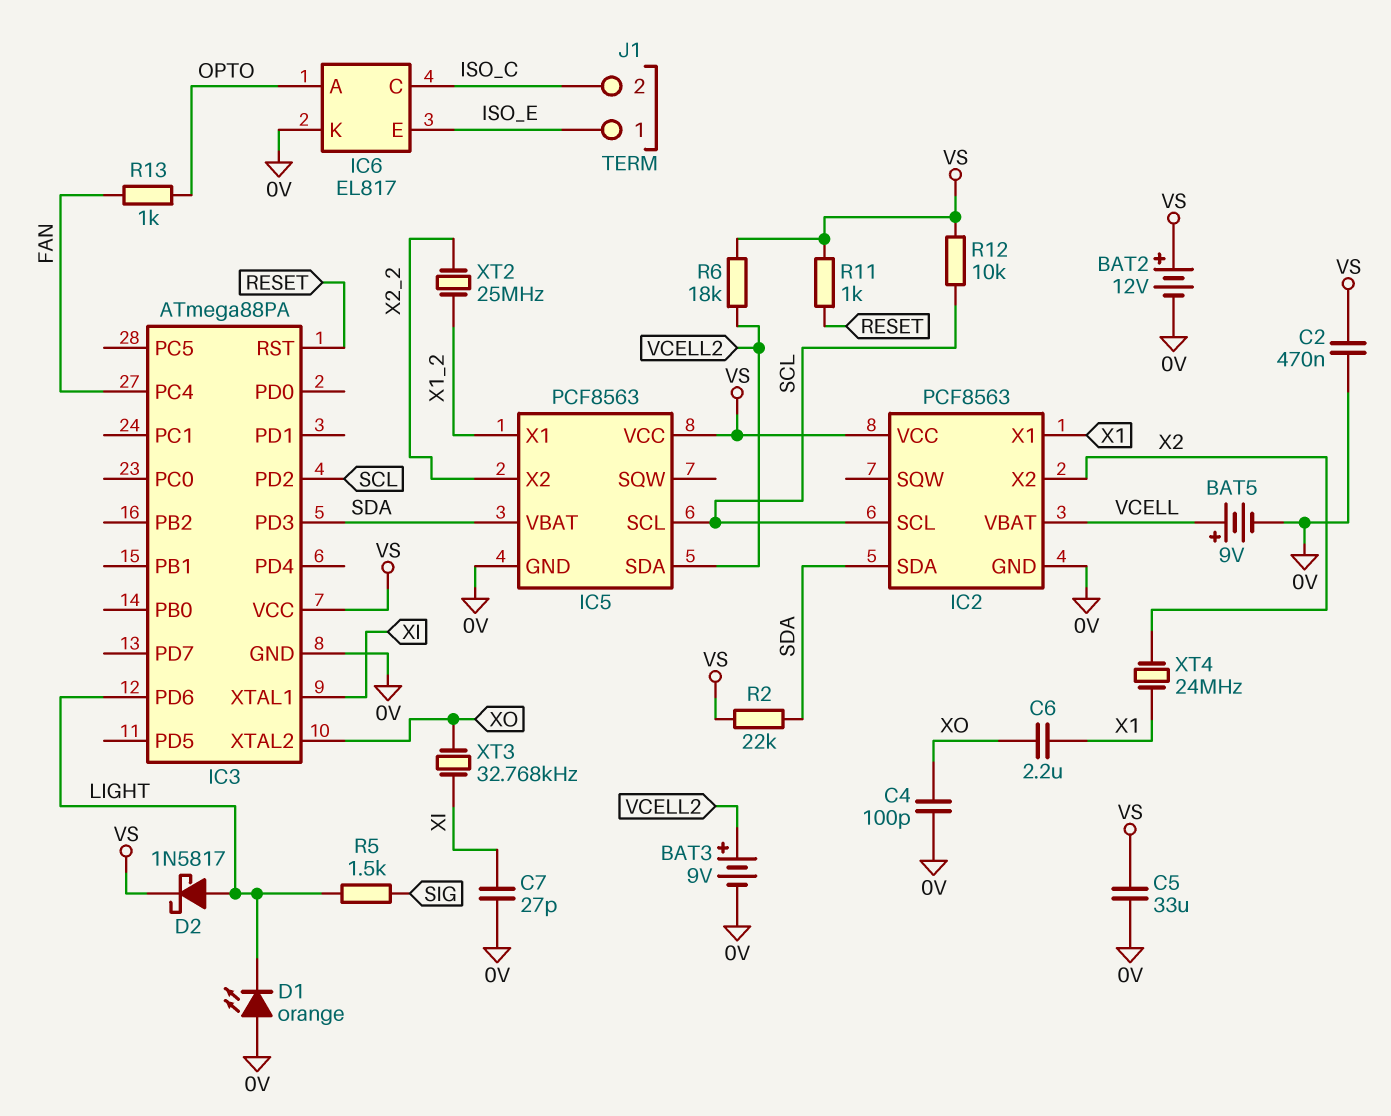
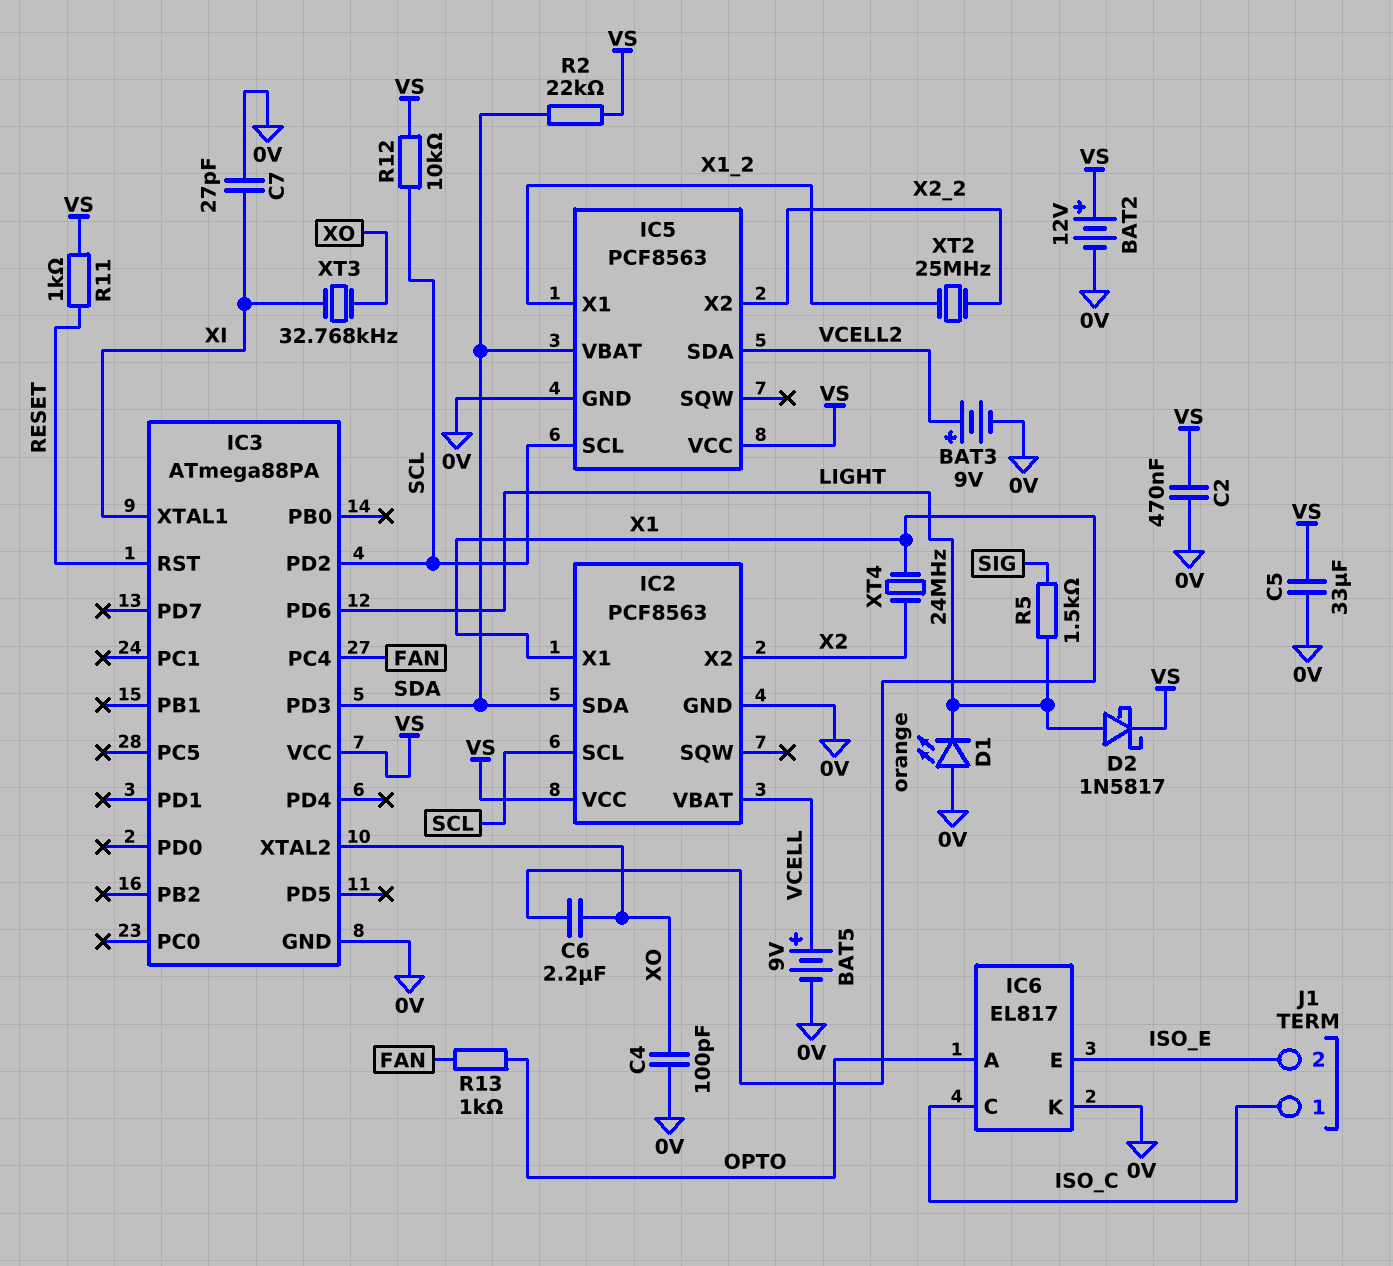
J1 pin 1: ISO_E -> ISO_C
J1 pin 2: ISO_C -> ISO_E
R6: 18k (VCELL2, VS) -> none

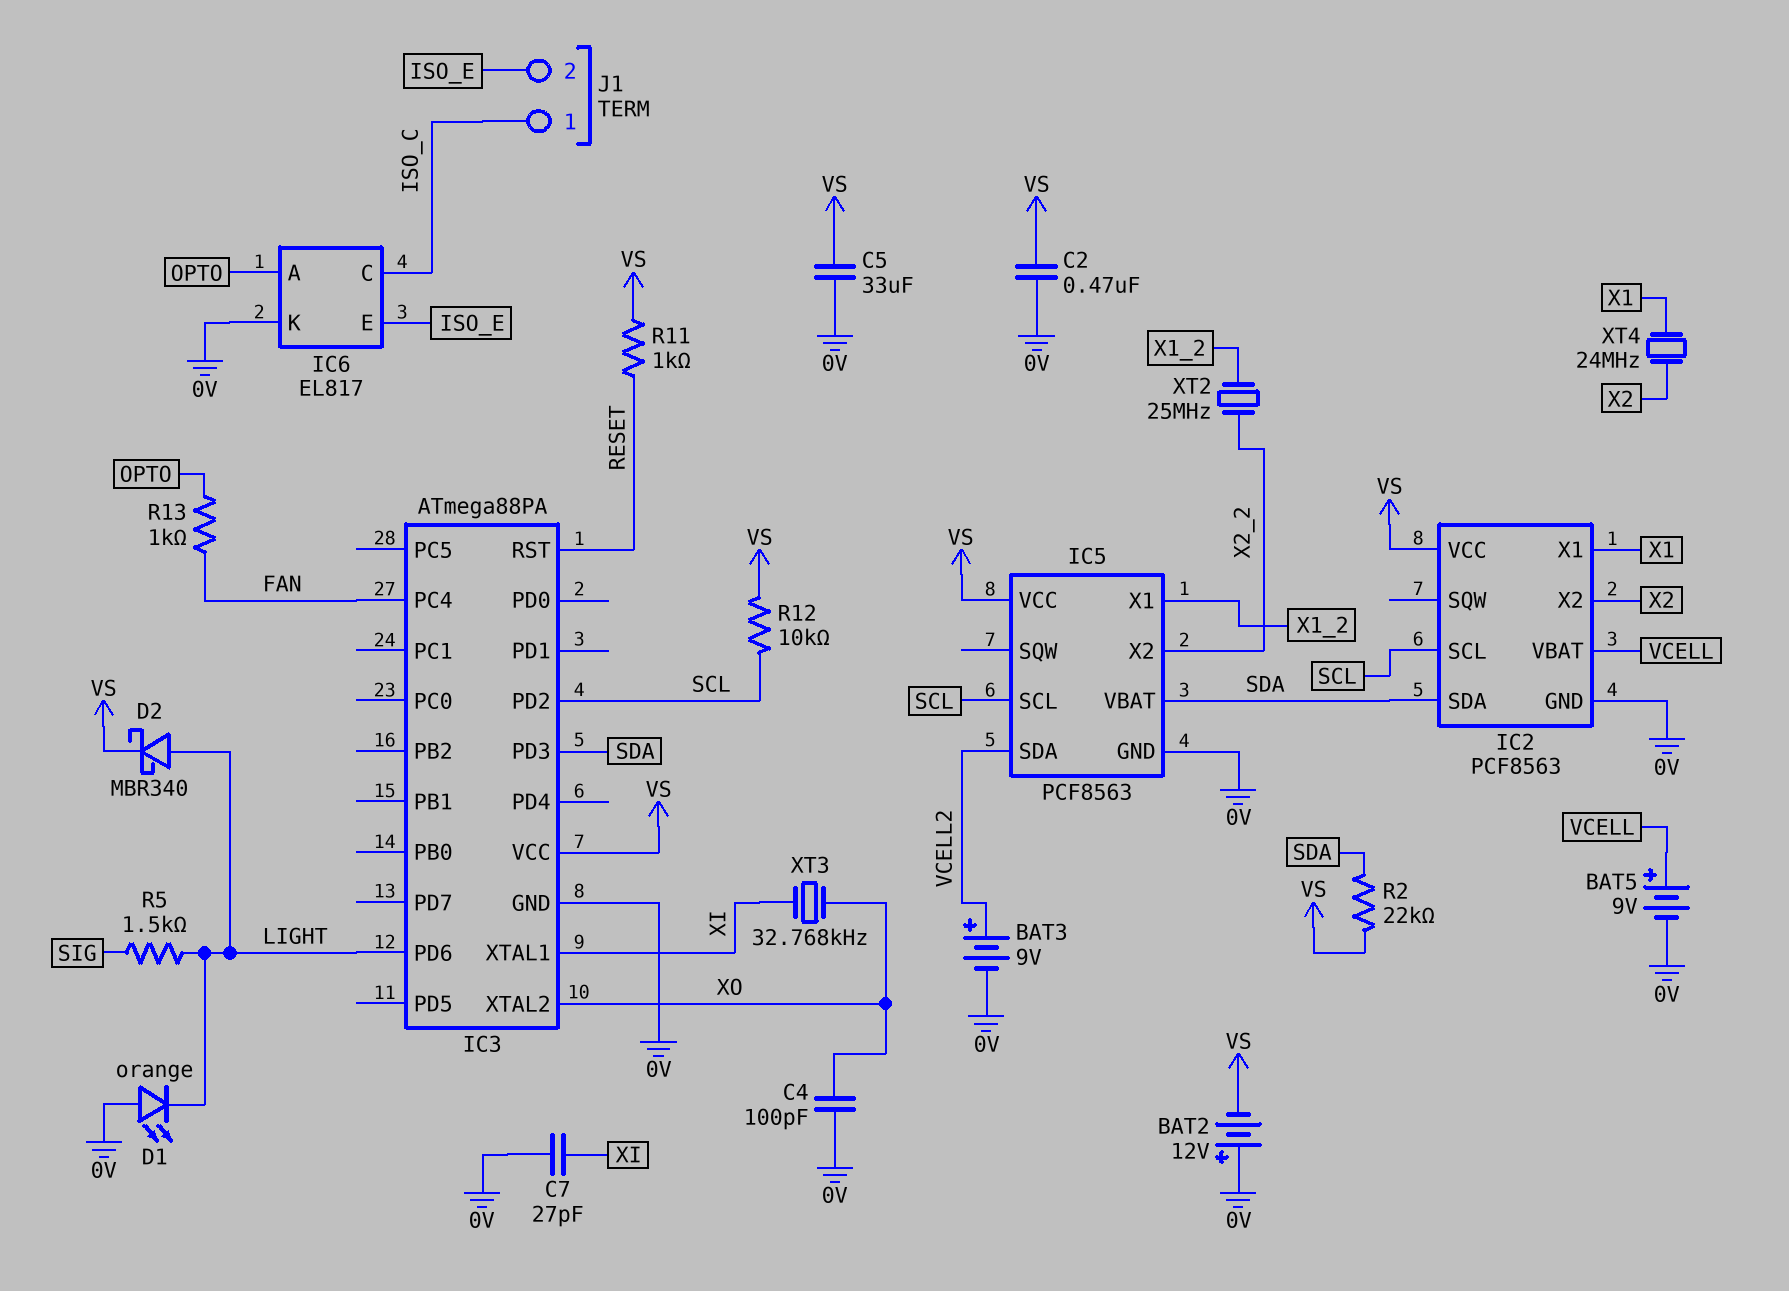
BAT2: 12V (plus VS, minus 0V) -> 12V (plus 0V, minus VS)
C6: 2.2uF (X1, XO) -> none
D2: schottky 1N5817 (A LIGHT, K VS) -> schottky MBR340 (A LIGHT, K VS)

